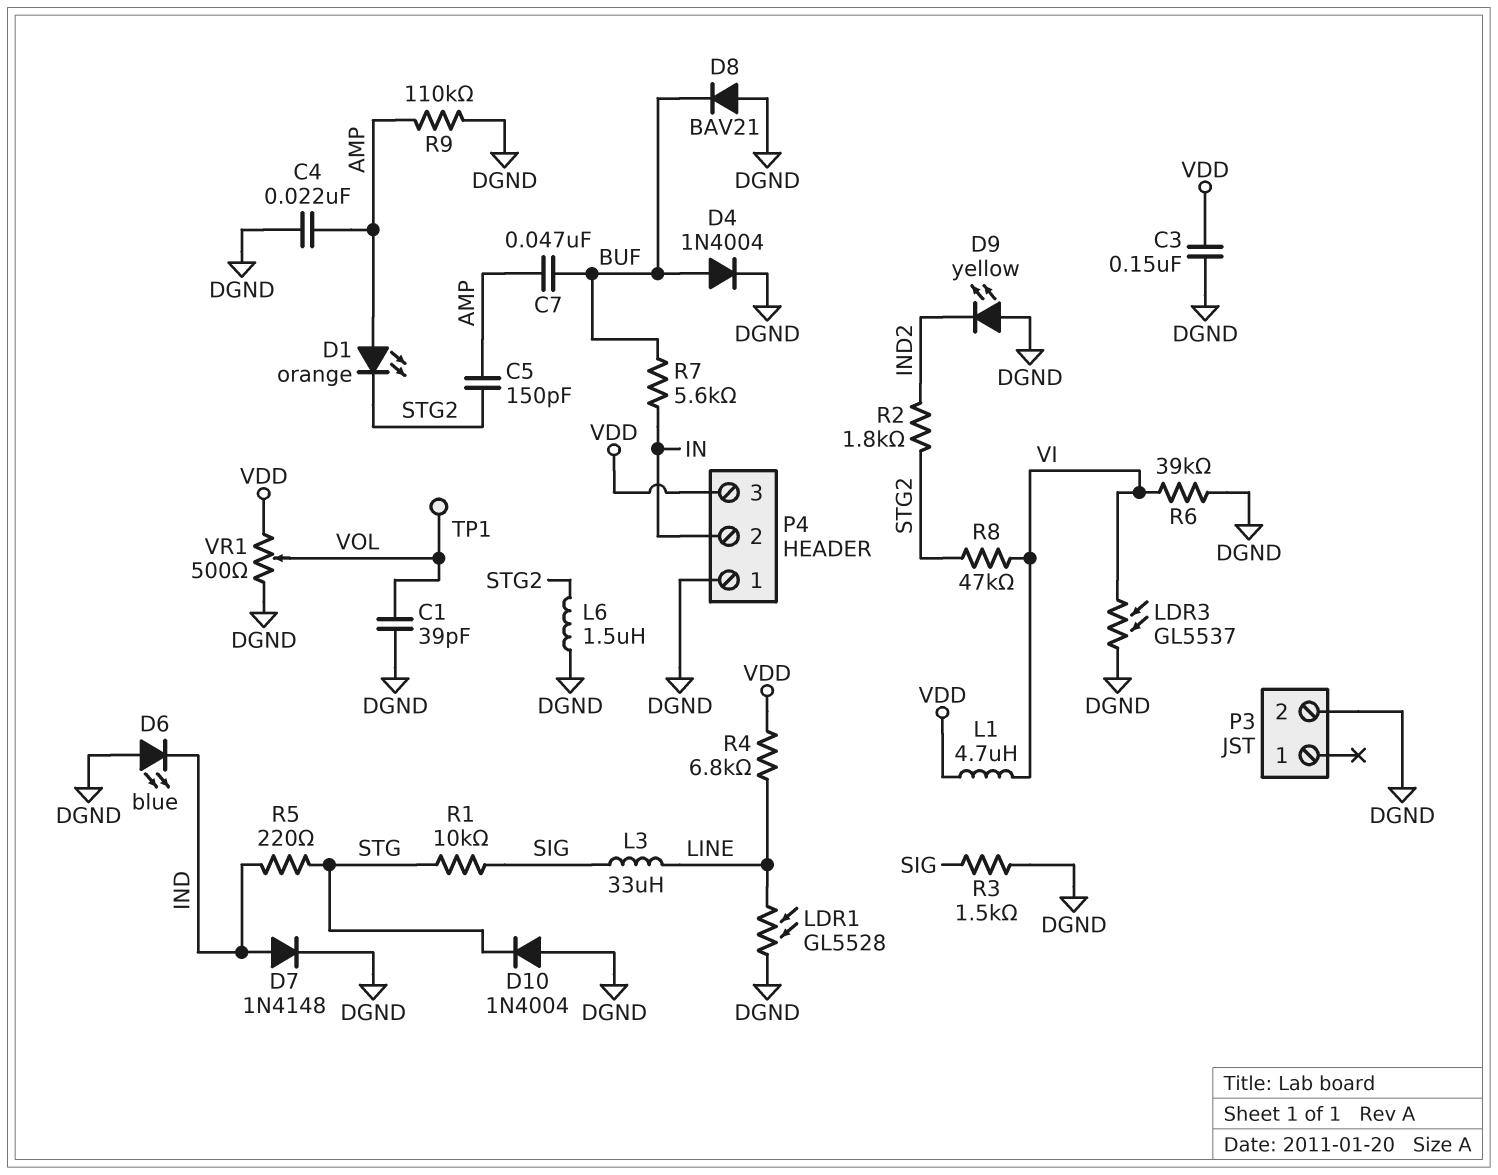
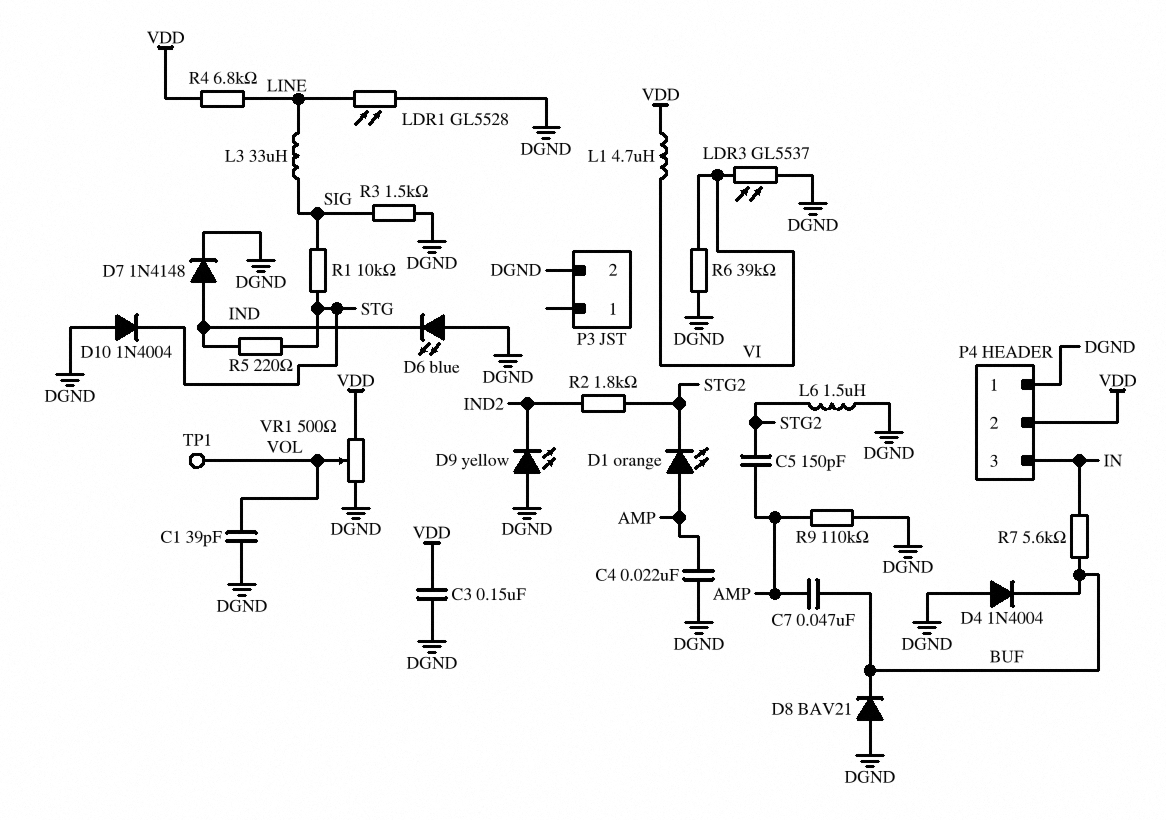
D4: diode 1N4004 (A BUF, K DGND) -> diode 1N4004 (A DGND, K BUF)
P4 pin 2: IN -> VDD
P4 pin 3: VDD -> IN
R8: 47k (STG2, VI) -> none

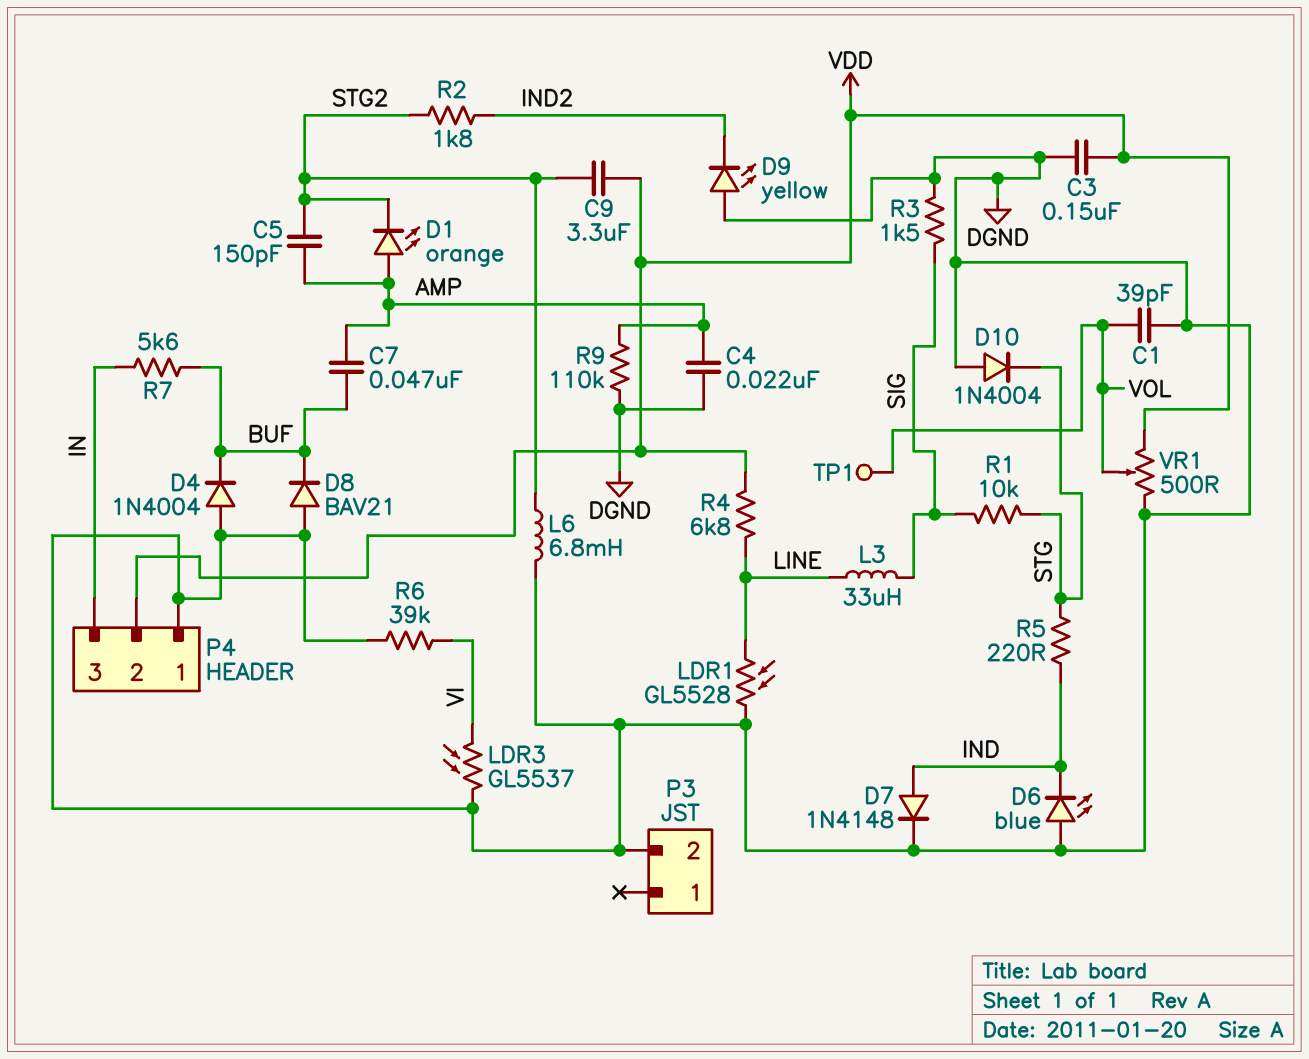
C9: none -> 3.3uF (STG2, VDD)
L1: 4.7uH (VDD, VI) -> none
L6: 1.5uH (DGND, STG2) -> 6.8mH (DGND, STG2)

